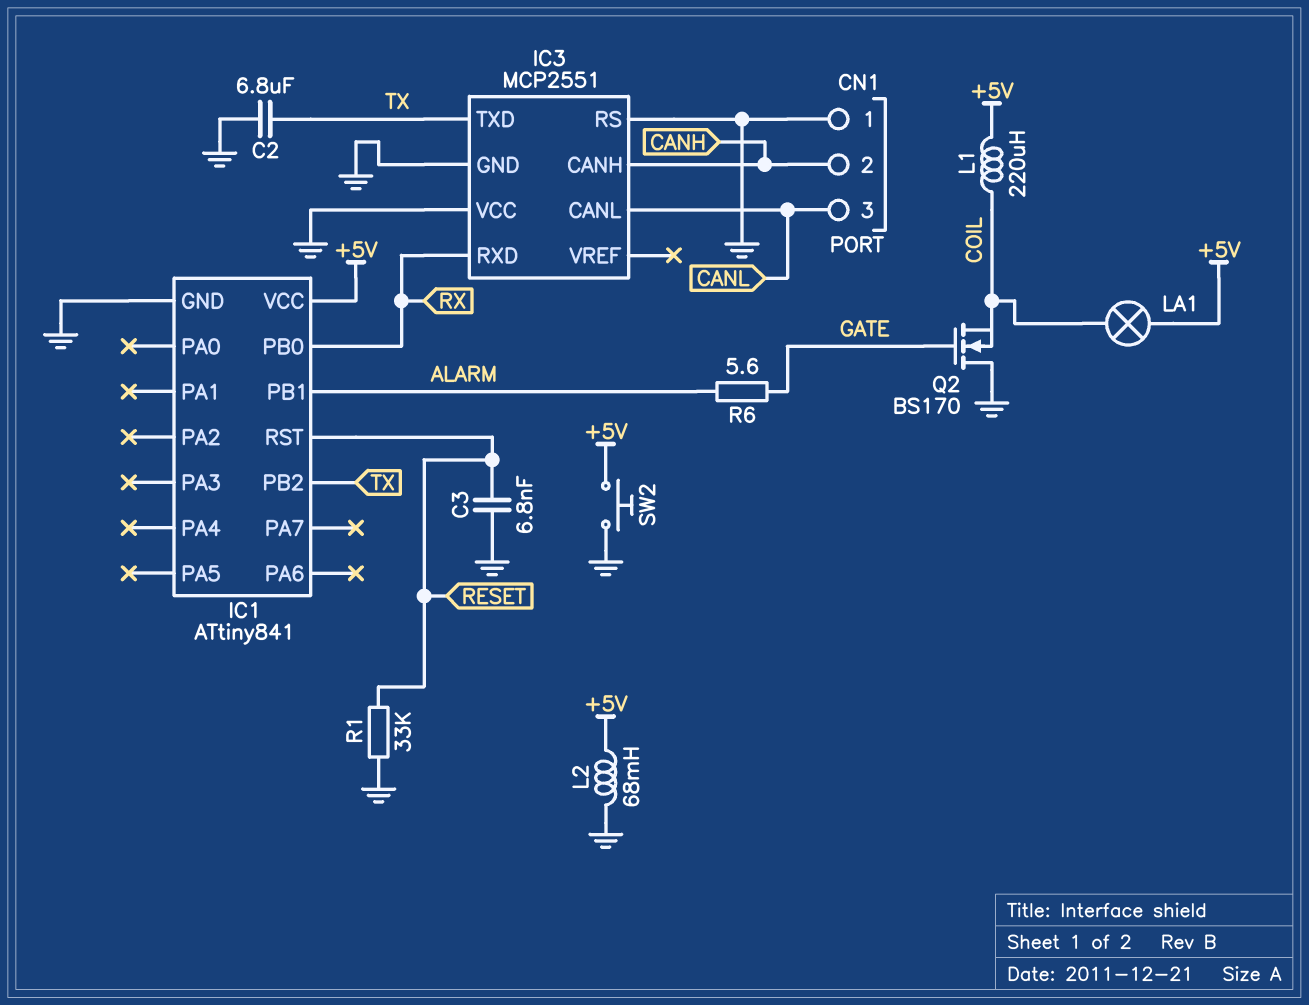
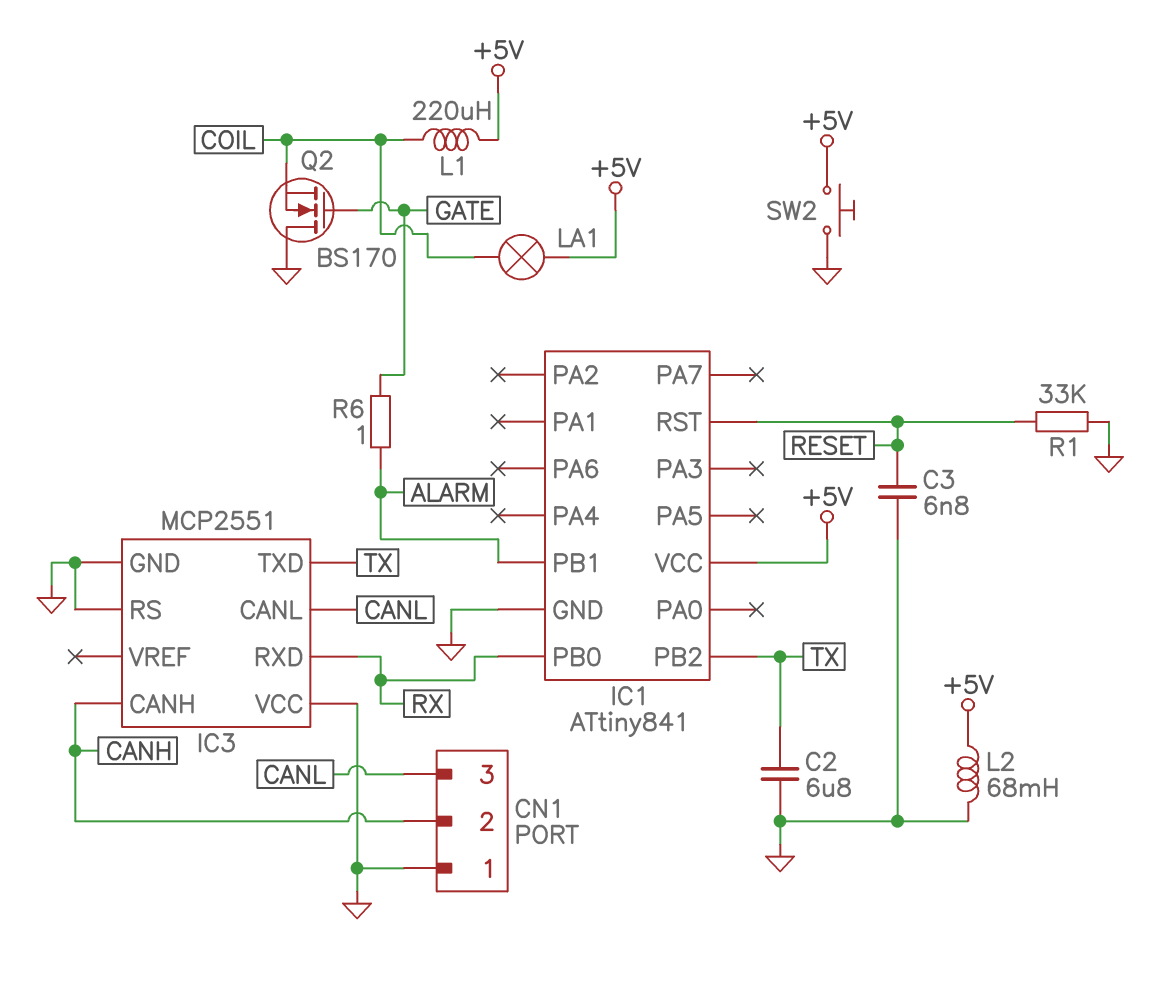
R6: 5.6 (ALARM, GATE) -> 1 (ALARM, GATE)

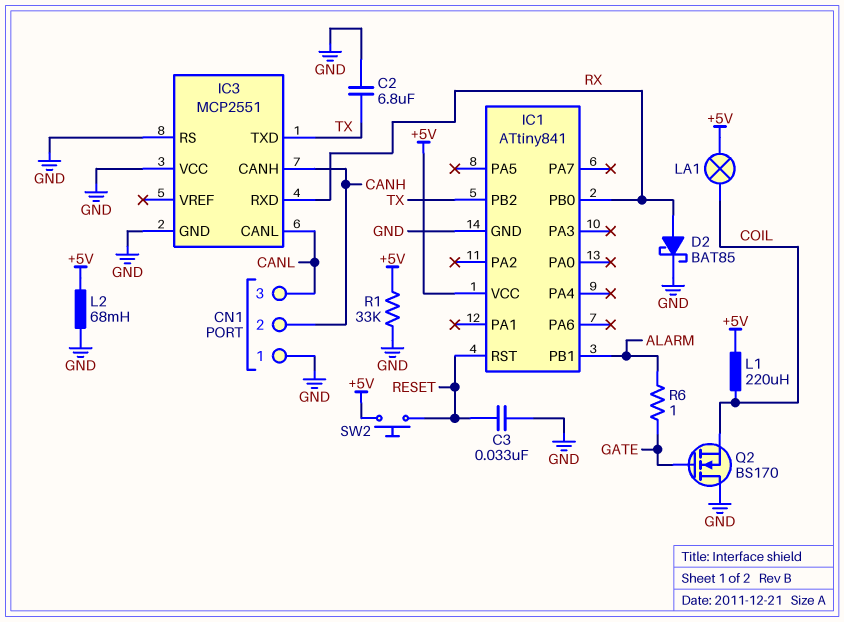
C3: 6.8nF (GND, RESET) -> 33nF (GND, RESET)
D2: none -> schottky BAT85 (A RX, K GND)
R1: 33k (GND, RESET) -> 33k (+5V, GND)
SW2: button (+5V, GND) -> button (+5V, RESET)

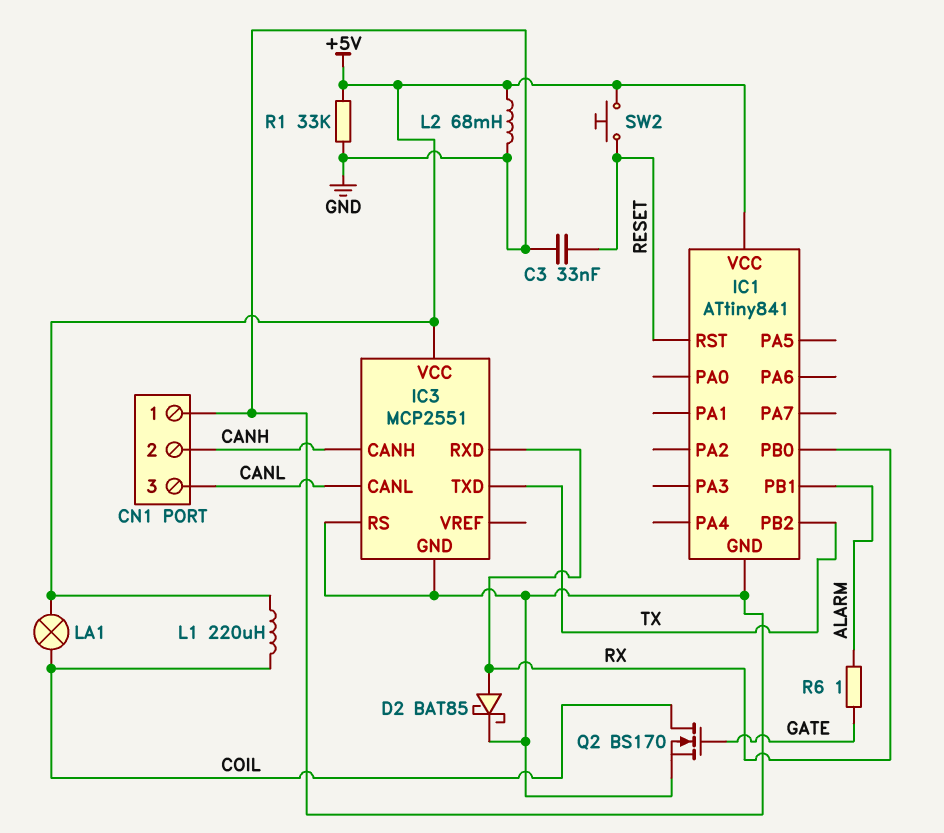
C2: 6.8uF (GND, TX) -> none
IC3 pin VCC: GND -> +5V
Q2: NMOS BS170 (G GATE, D GND, S COIL) -> NMOS BS170 (G GATE, D COIL, S GND)

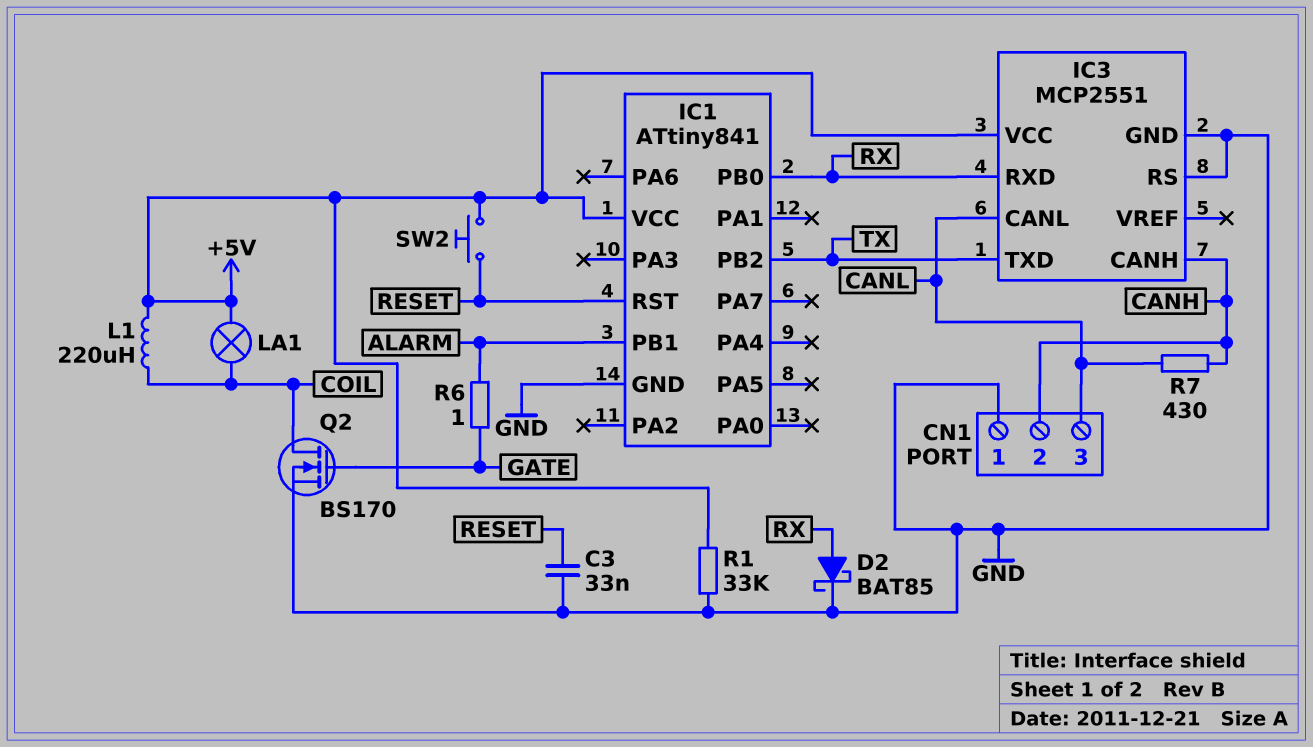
L2: 68mH (+5V, GND) -> none
R7: none -> 430 (CANH, CANL)

